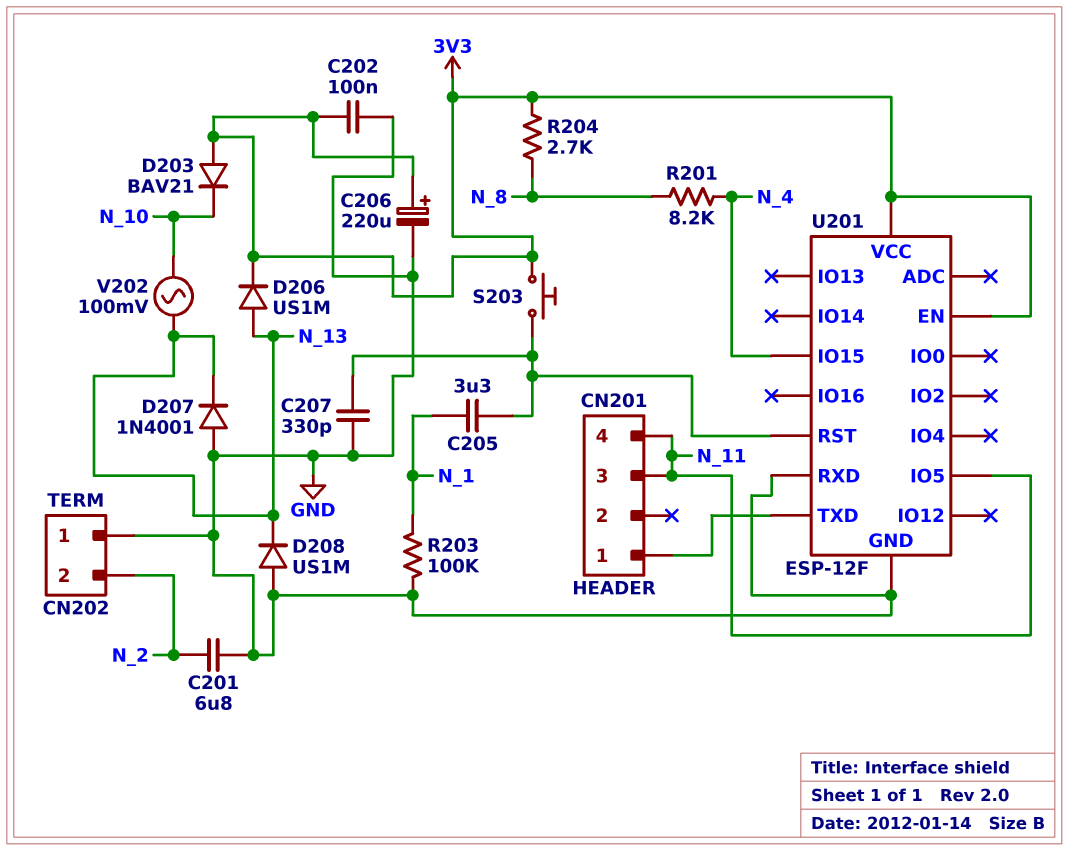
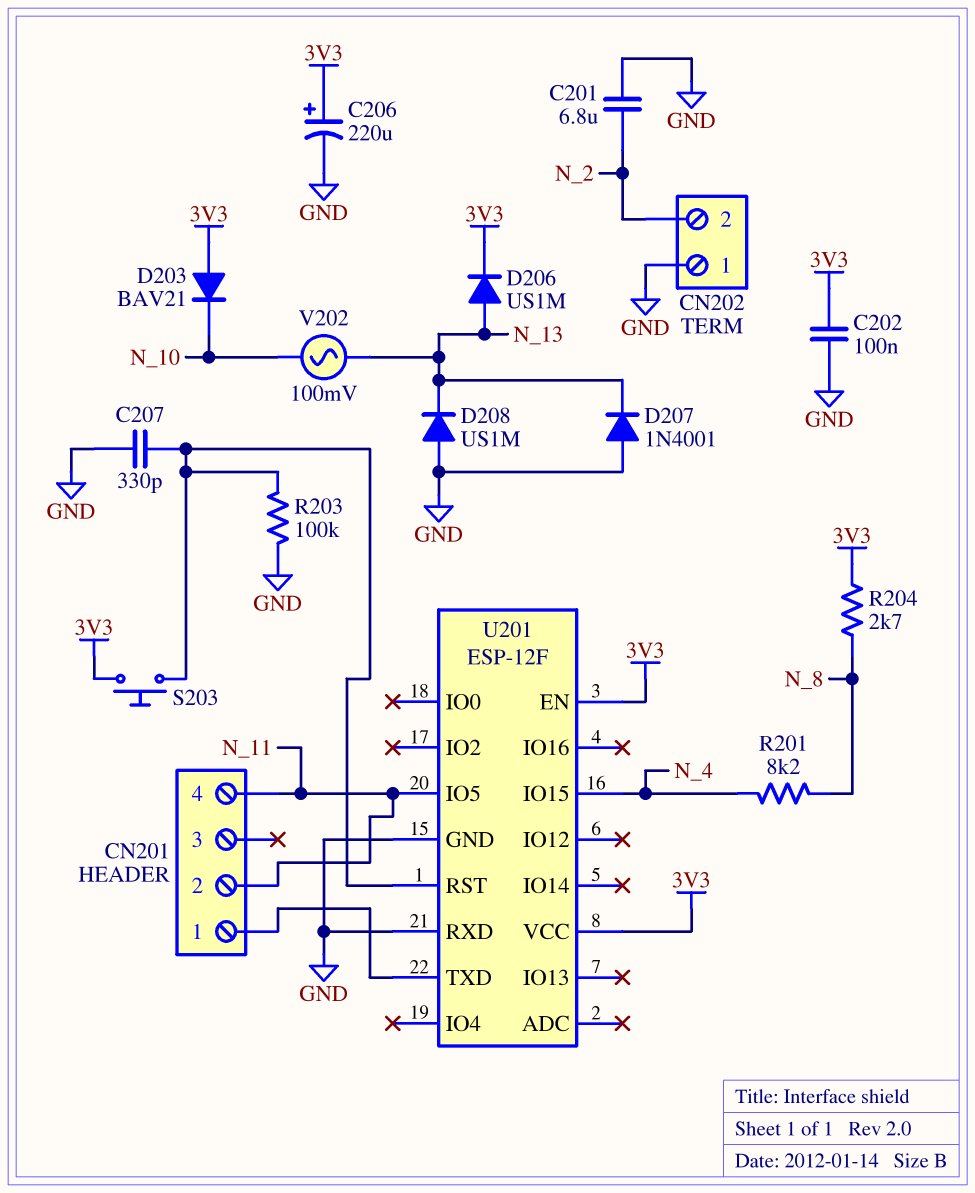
C205: 3.3uF (N_1, U201/RST) -> none
CN201 pin 2: none -> N_11
CN201 pin 3: N_11 -> none
R203: 100k (GND, N_1) -> 100k (GND, U201/RST)

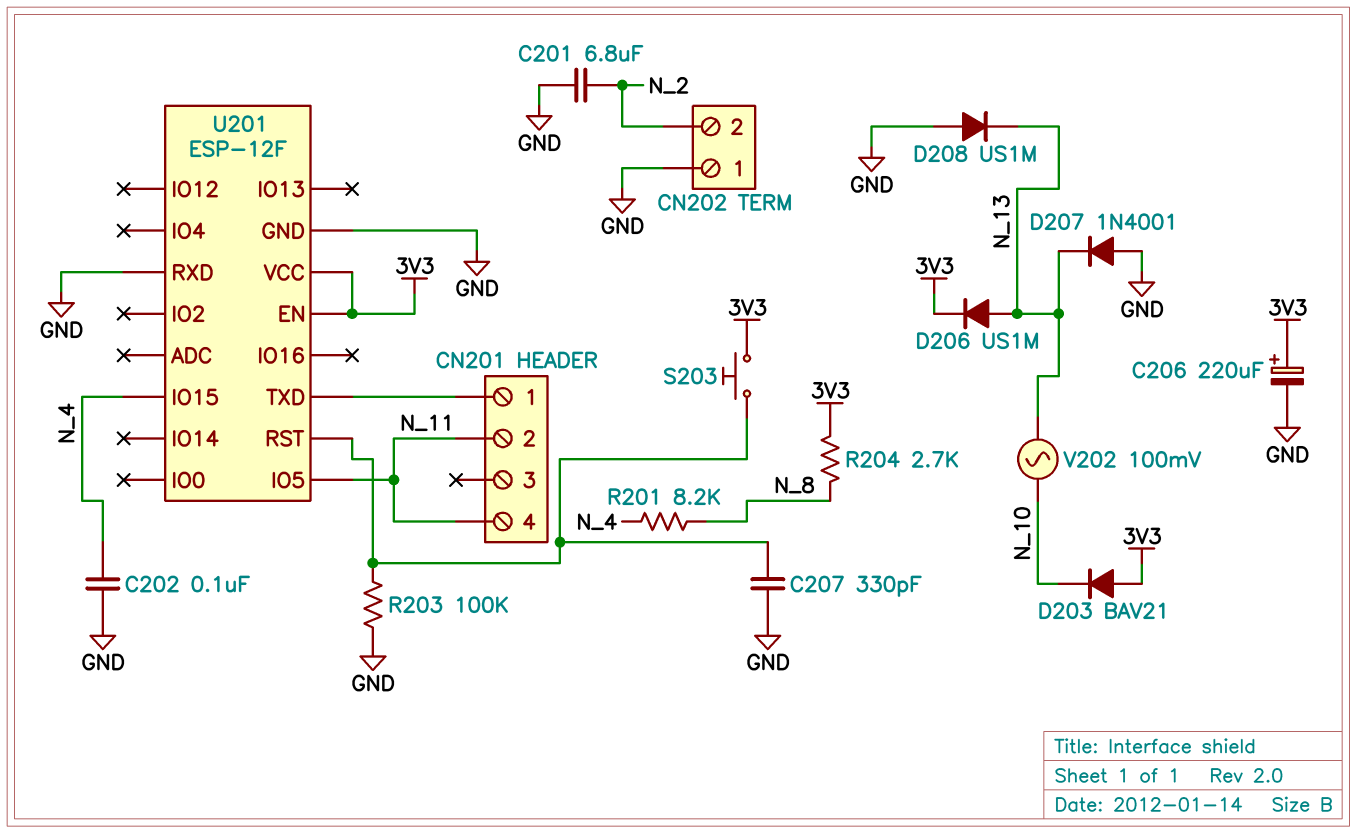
C202: 100nF (3V3, GND) -> 100nF (GND, N_4)

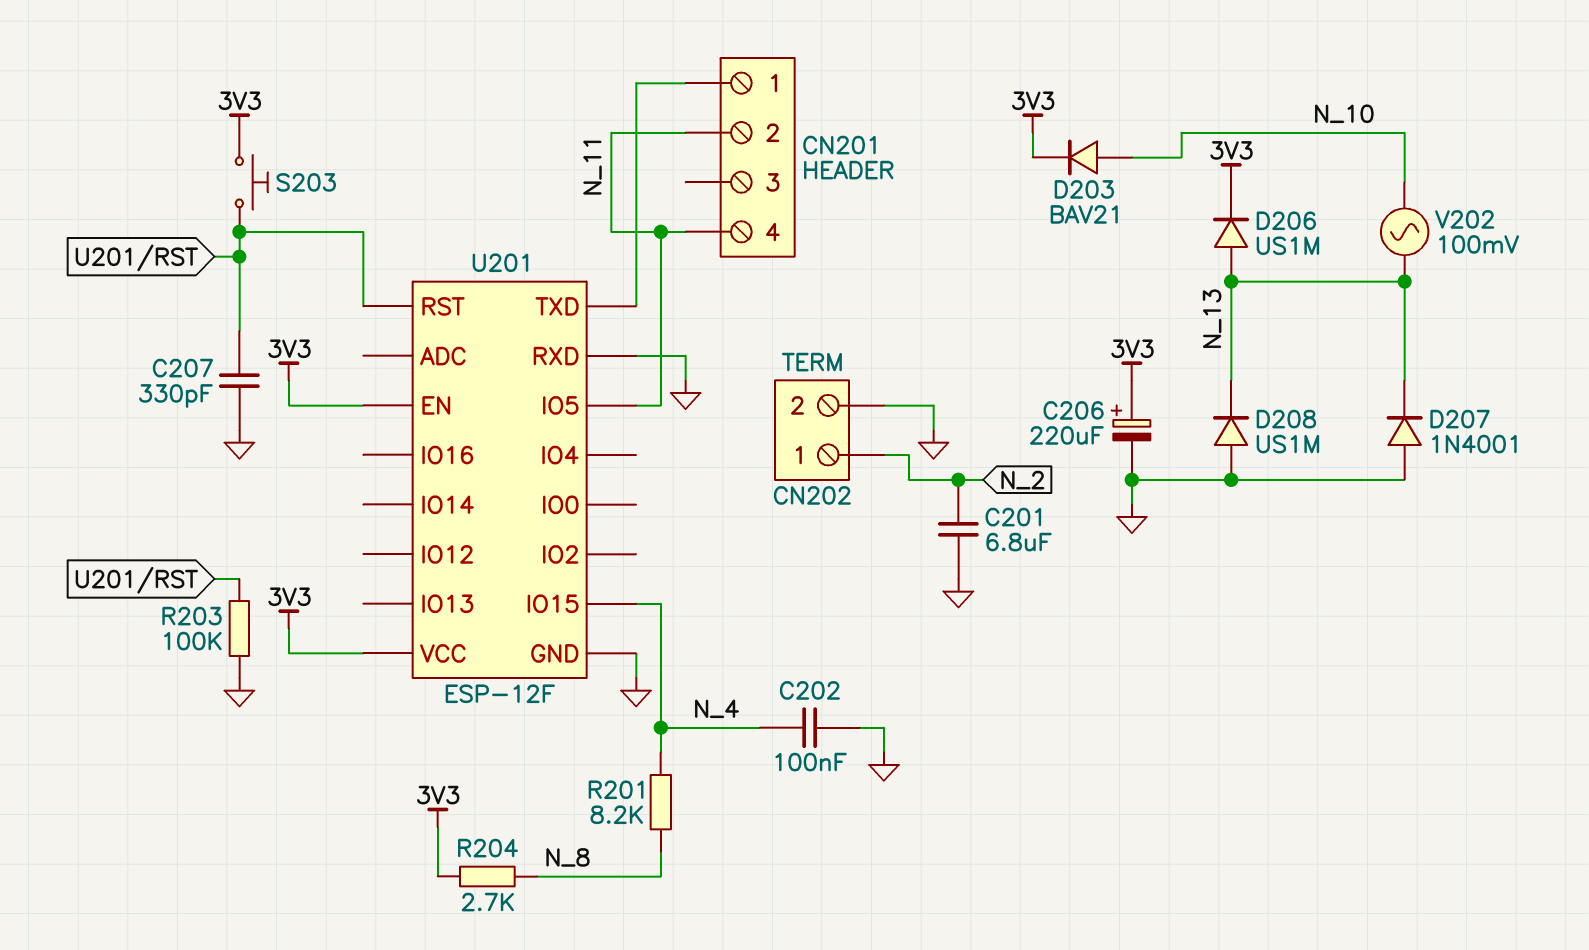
CN202 pin 1: GND -> N_2
CN202 pin 2: N_2 -> GND
D203: diode BAV21 (A 3V3, K N_10) -> diode BAV21 (A N_10, K 3V3)

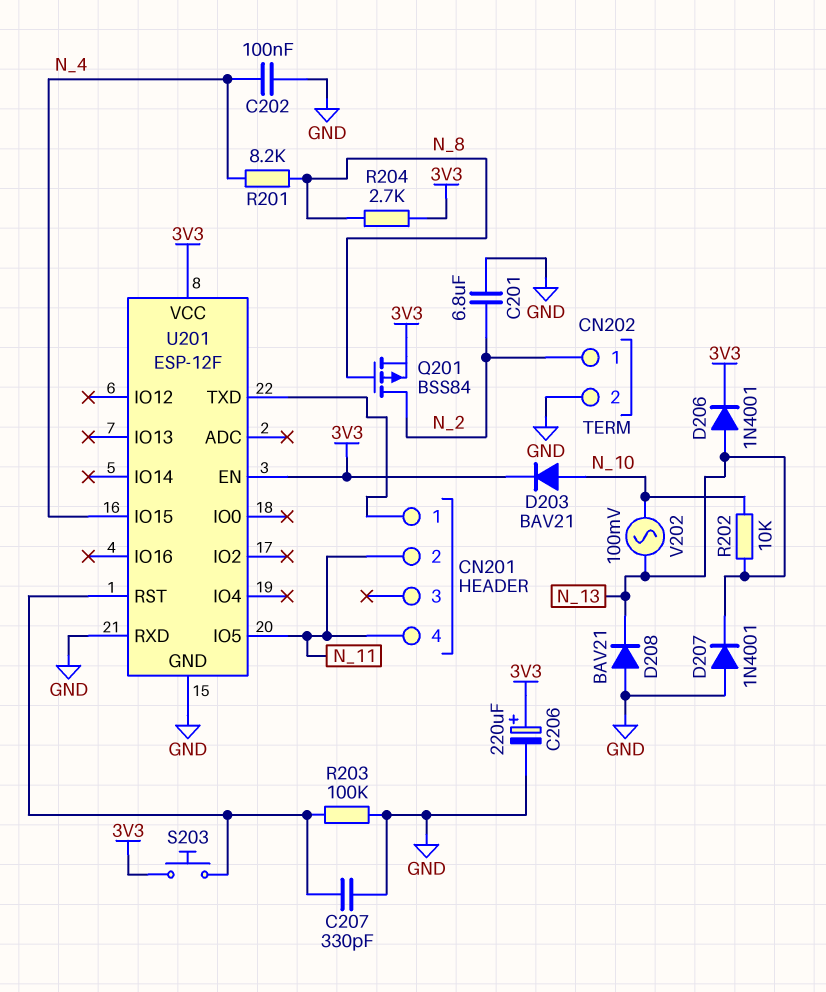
D206: diode US1M (A N_13, K 3V3) -> diode 1N4001 (A N_13, K 3V3)
D208: diode US1M (A GND, K N_13) -> diode BAV21 (A GND, K N_13)
Q201: none -> PMOS BSS84 (G N_8, D N_2, S 3V3)
R202: none -> 10k (N_10, N_13)

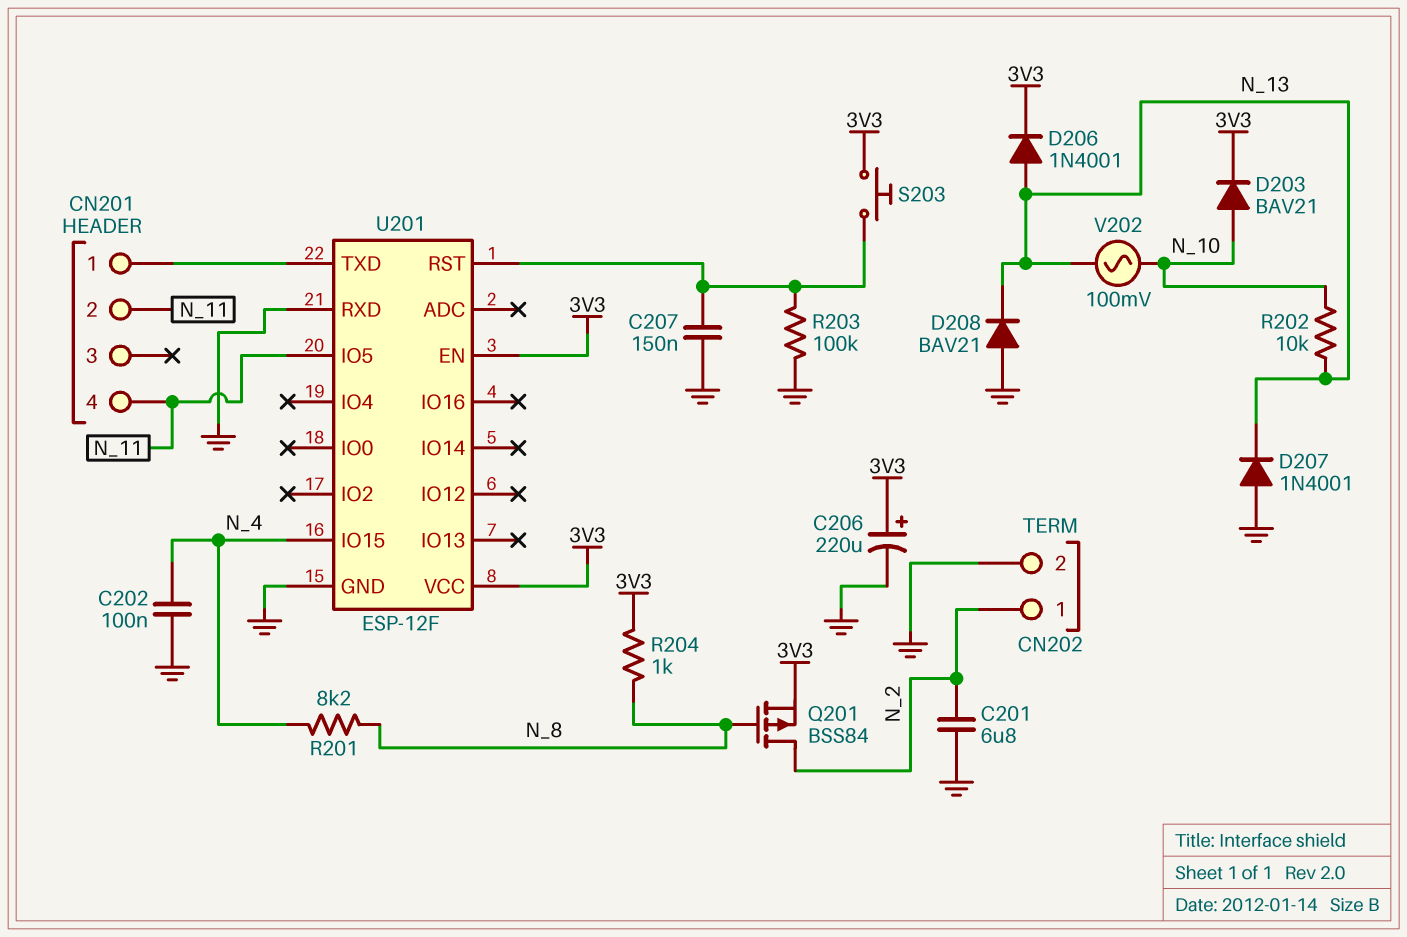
C207: 330pF (GND, U201/RST) -> 150nF (GND, U201/RST)
R204: 2.7k (3V3, N_8) -> 1k (3V3, N_8)

